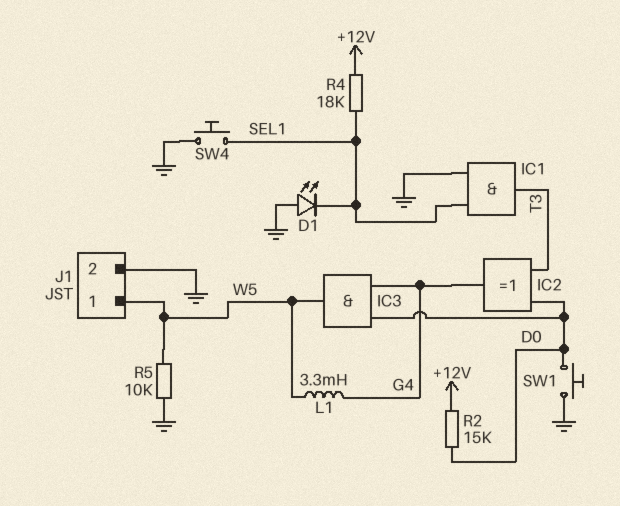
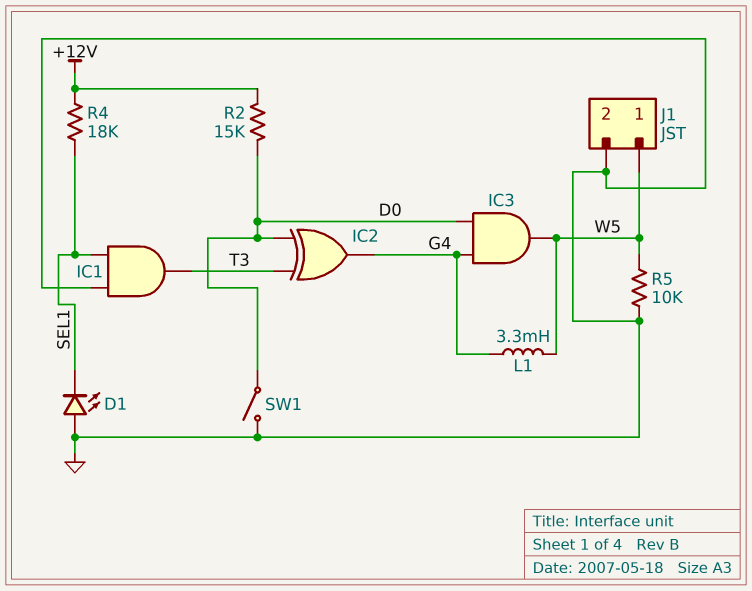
SW1: button (D0, GND) -> switch (D0, GND)
SW4: button (GND, SEL1) -> none

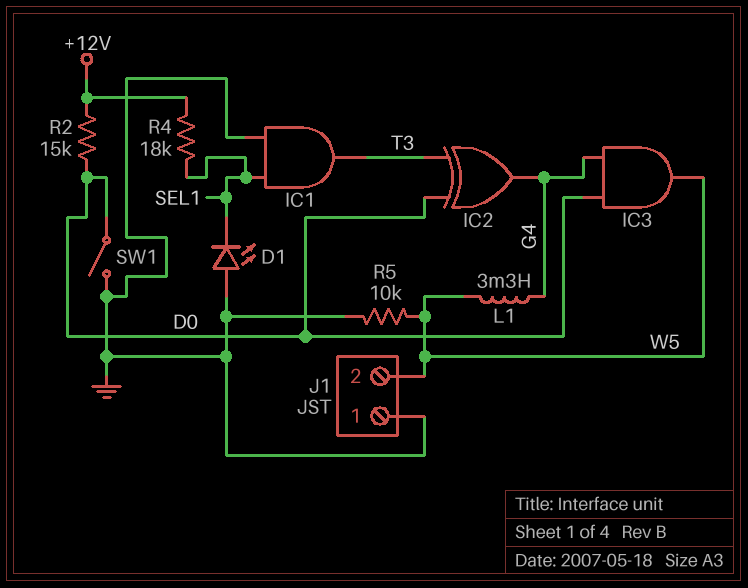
J1 pin 1: W5 -> GND
J1 pin 2: GND -> W5

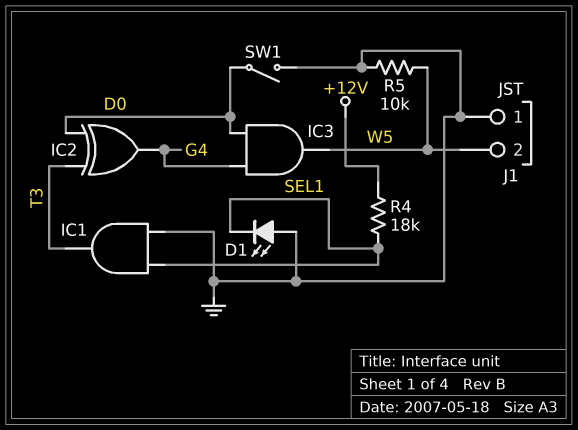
L1: 3.3mH (G4, W5) -> none
R2: 15k (+12V, D0) -> none

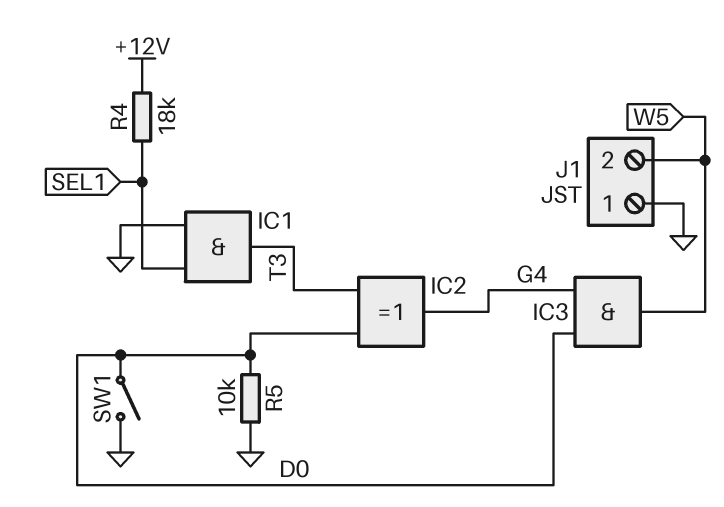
D1: LED (A GND, K SEL1) -> none
R5: 10k (GND, W5) -> 10k (D0, GND)

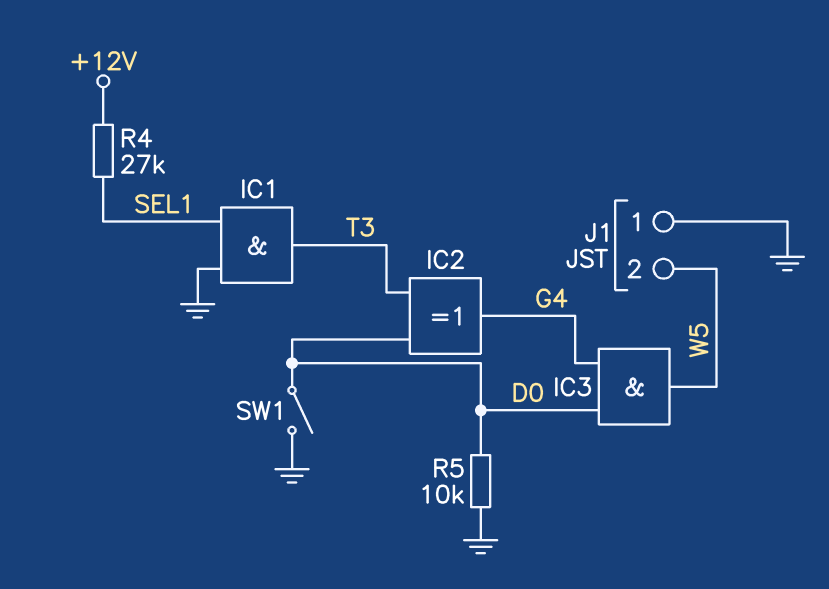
R4: 18k (+12V, SEL1) -> 27k (+12V, SEL1)

